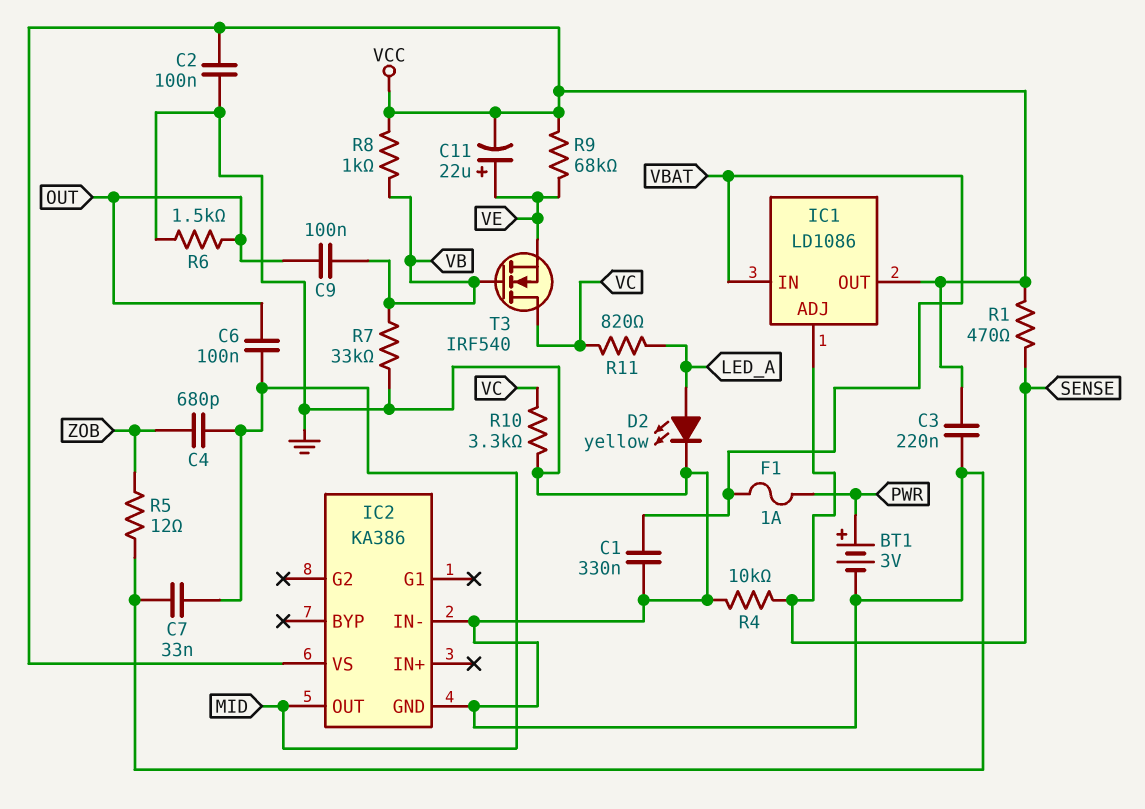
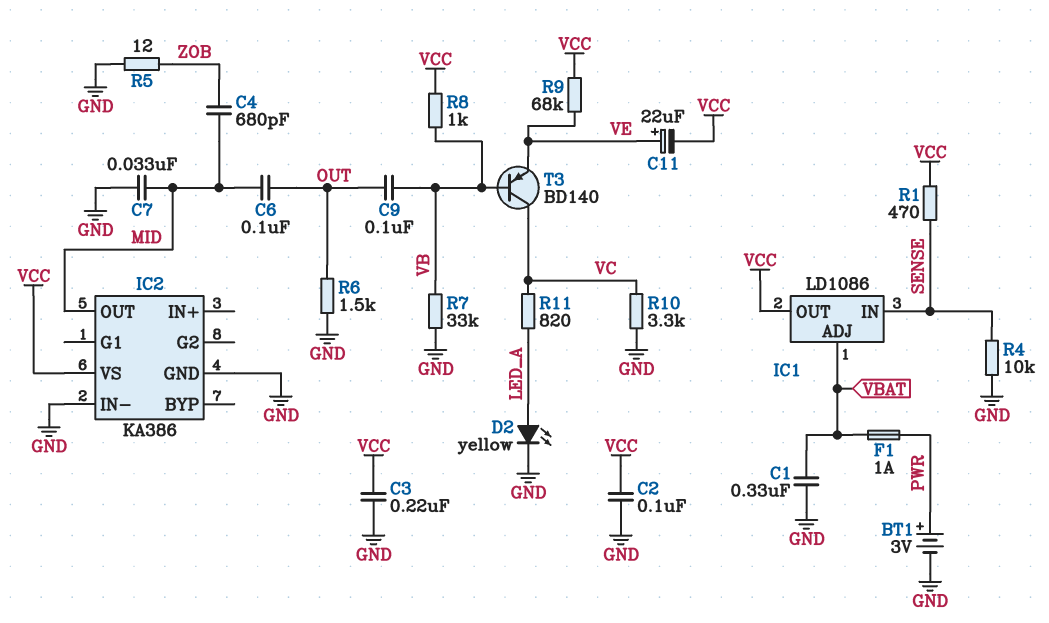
IC1 pin ADJ: SENSE -> VBAT
IC1 pin IN: VBAT -> SENSE
T3: NMOS IRF540 (G VB, D VC, S VE) -> PNP BD140 (B VB, C VC, E VE)

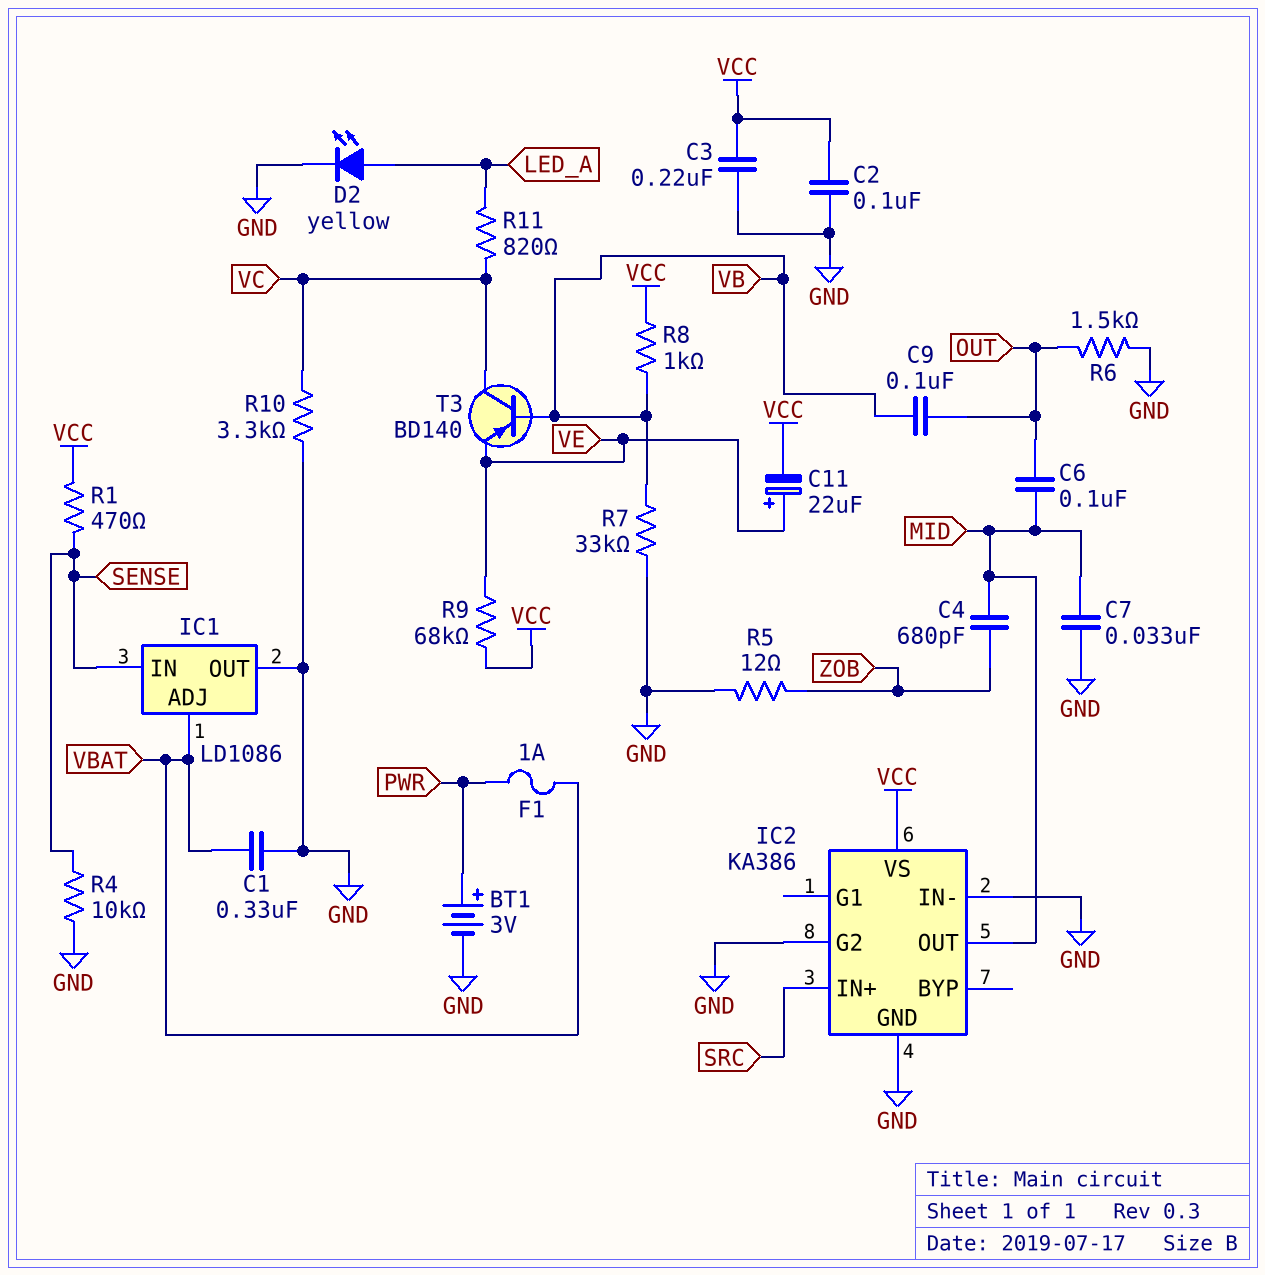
IC1 pin OUT: VCC -> GND
IC2 pin G2: none -> GND
IC2 pin IN+: none -> SRC

